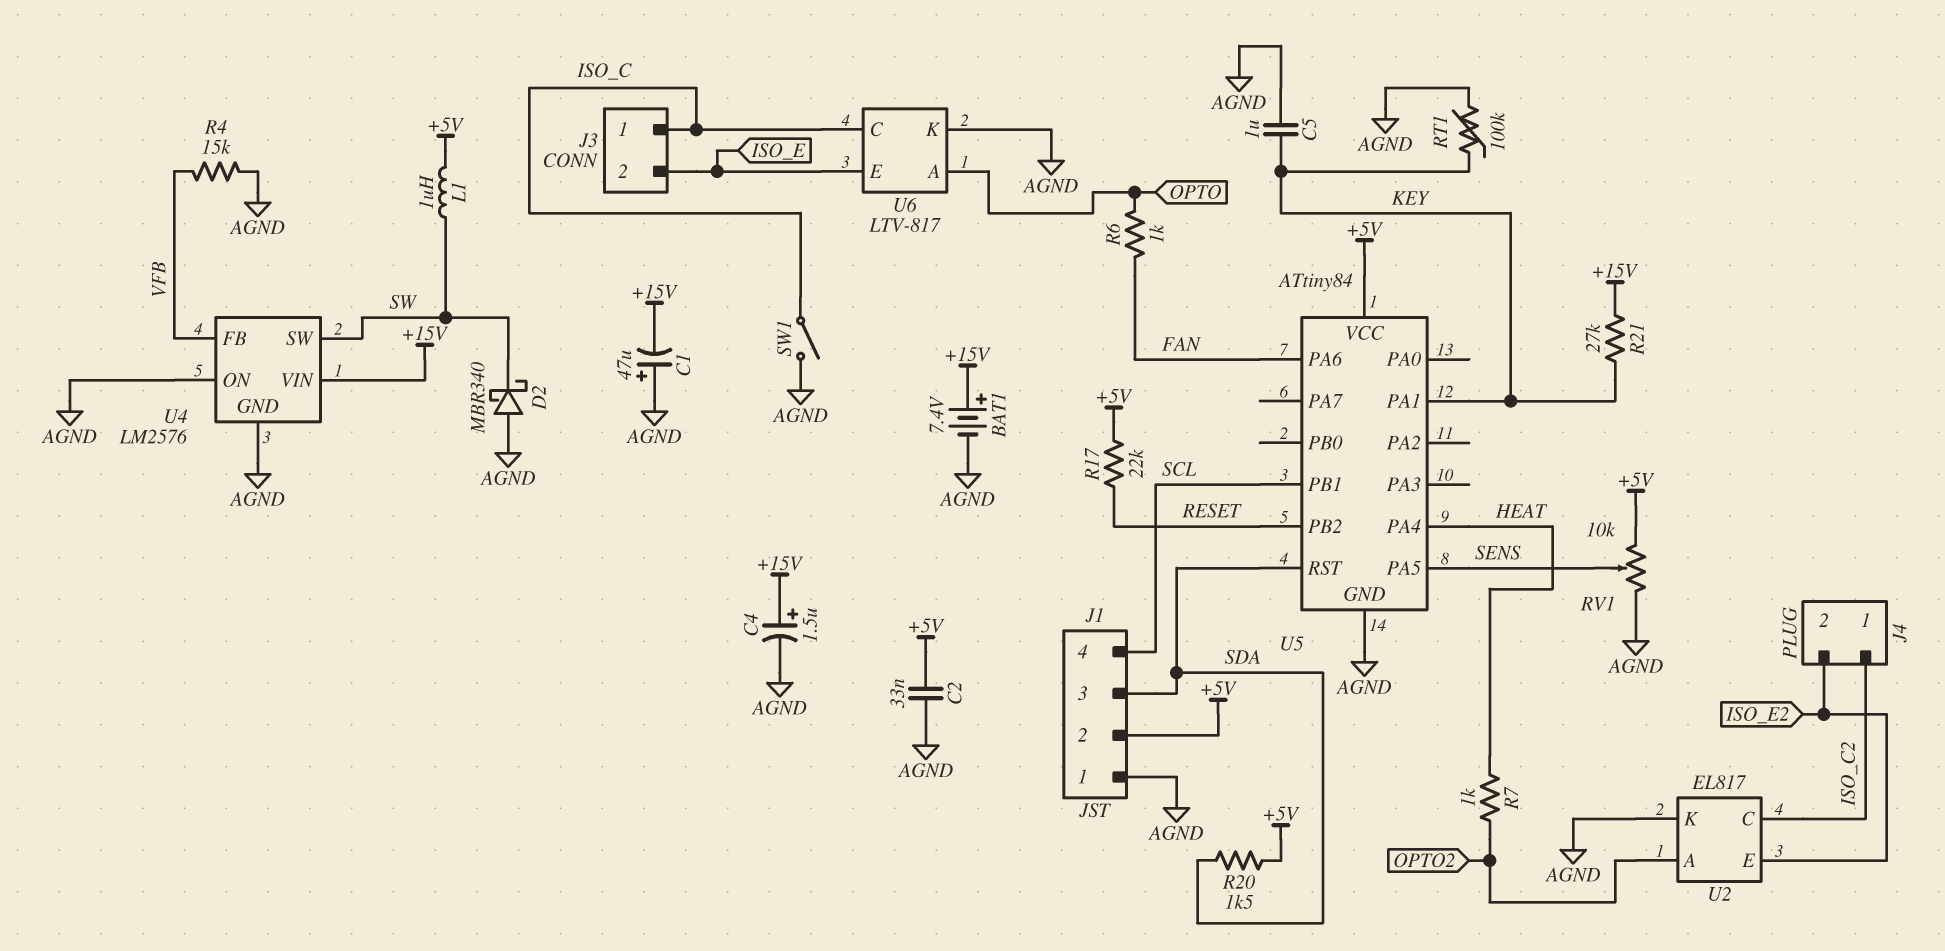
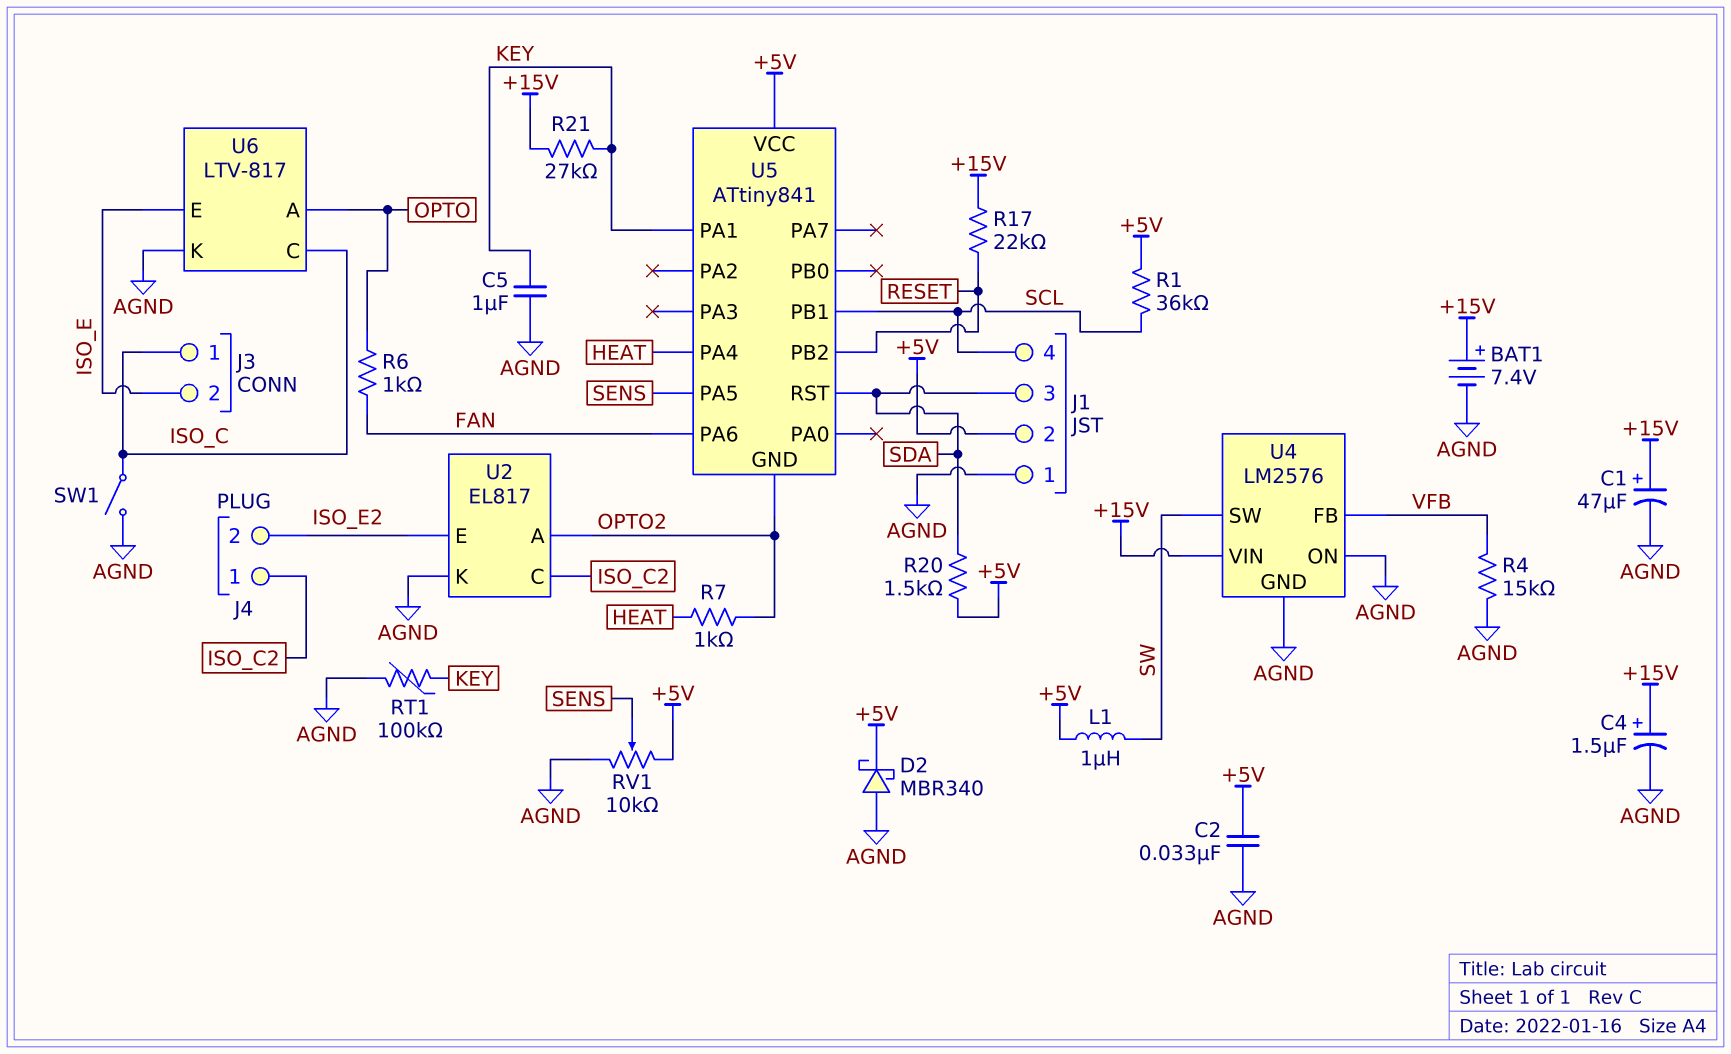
C1: 47uF (plus AGND, minus +15V) -> 47uF (plus +15V, minus AGND)
D2: schottky MBR340 (A AGND, K SW) -> schottky MBR340 (A AGND, K +5V)
R1: none -> 36k (+5V, SCL)
R17: 22k (+5V, RESET) -> 22k (+15V, RESET)
U5: ATtiny84 -> ATtiny841
U5 pin GND: AGND -> OPTO2

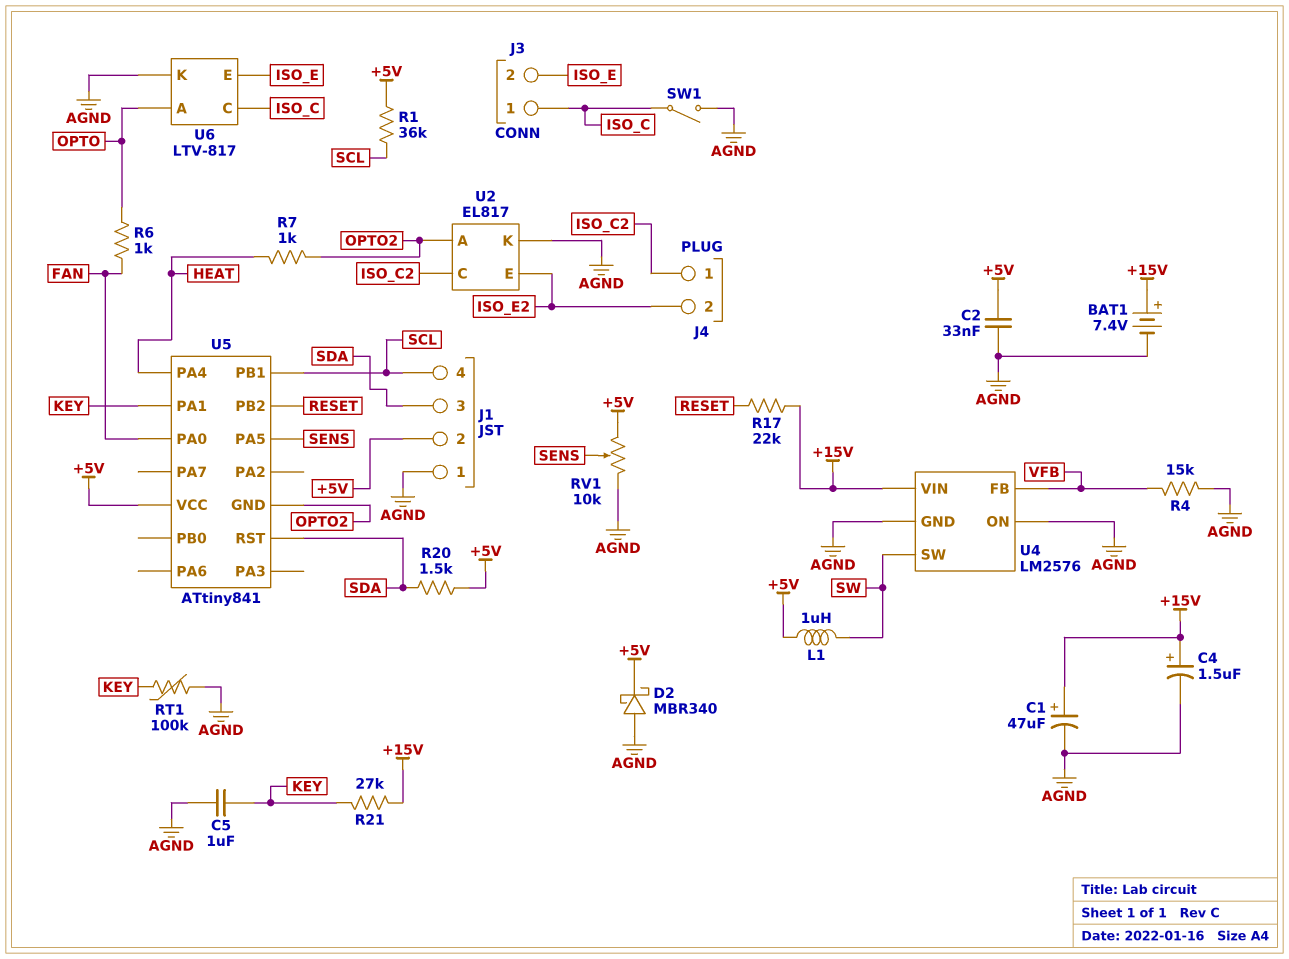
U5 pin PA0: none -> FAN
U5 pin PA6: FAN -> none

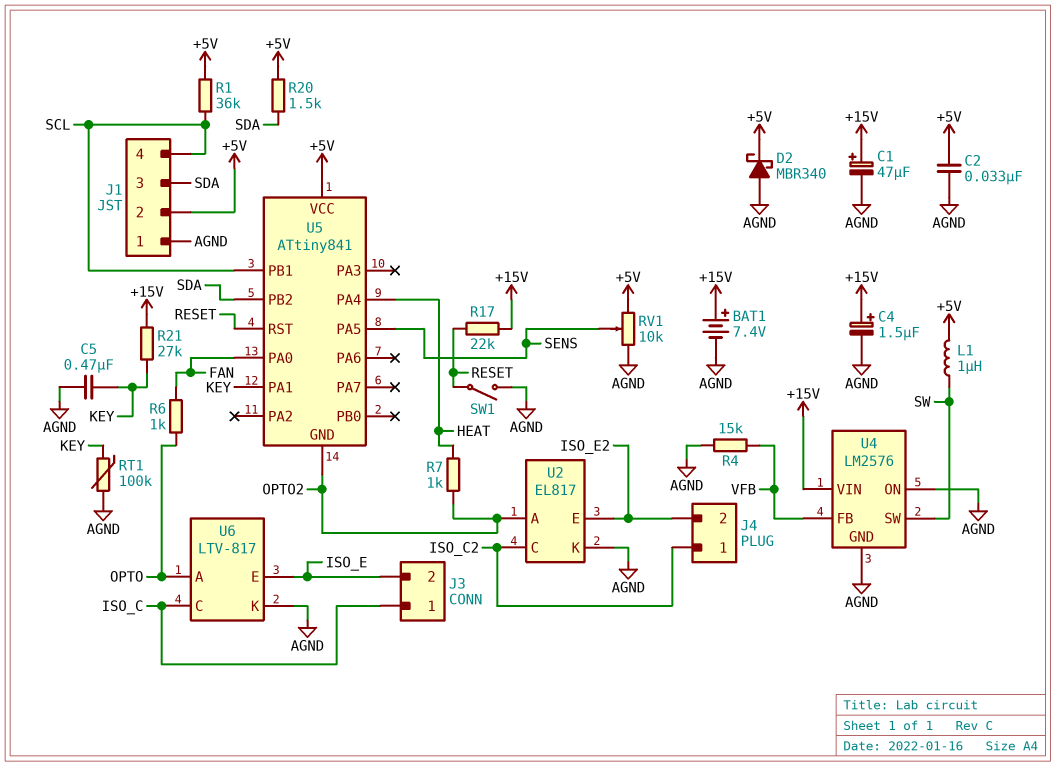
C5: 1uF (AGND, KEY) -> 470nF (AGND, KEY)
SW1: switch (AGND, ISO_C) -> switch (AGND, RESET)
U5 pin PB2: RESET -> SDA
U5 pin RST: SDA -> RESET

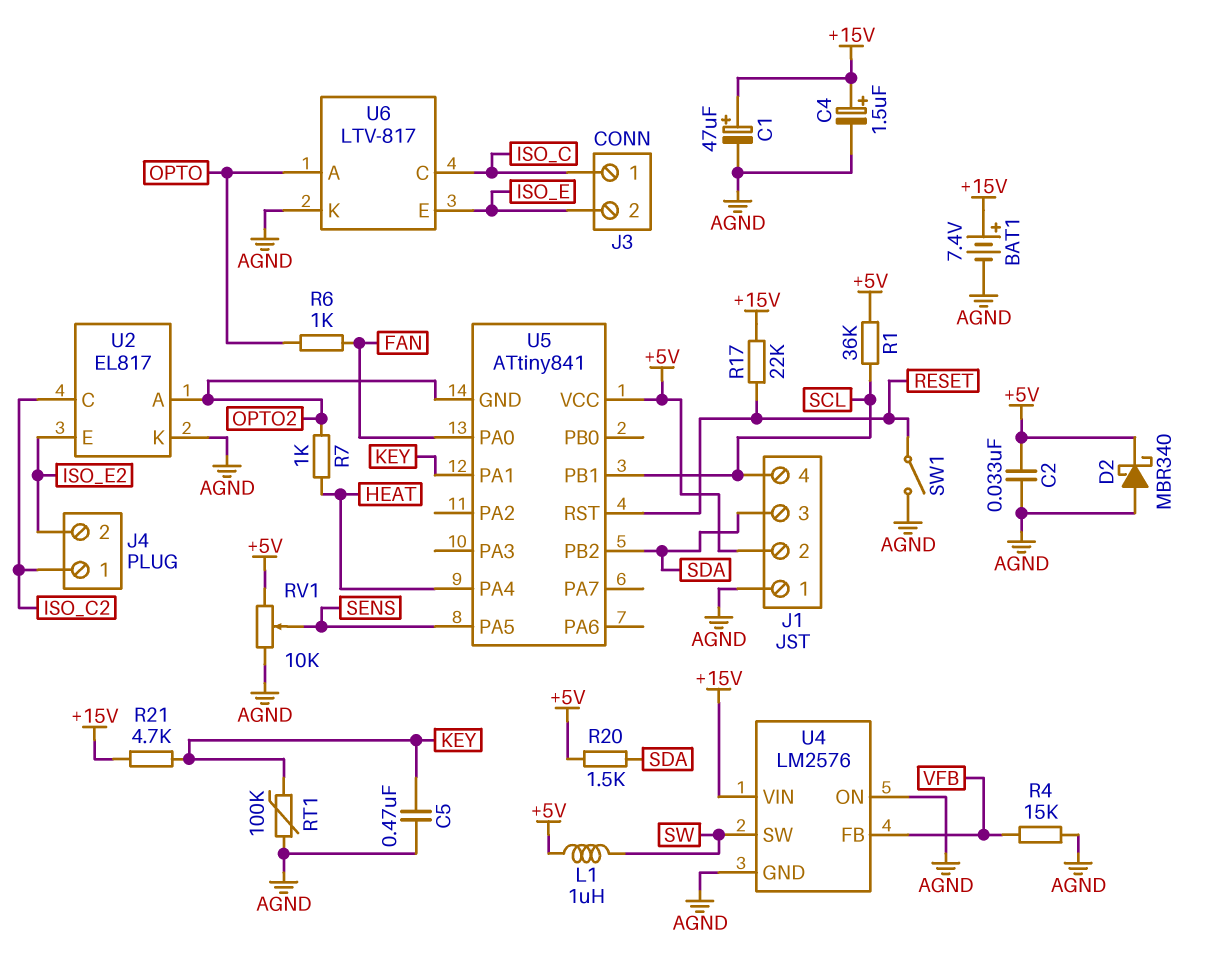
R21: 27k (+15V, KEY) -> 4.7k (+15V, KEY)

